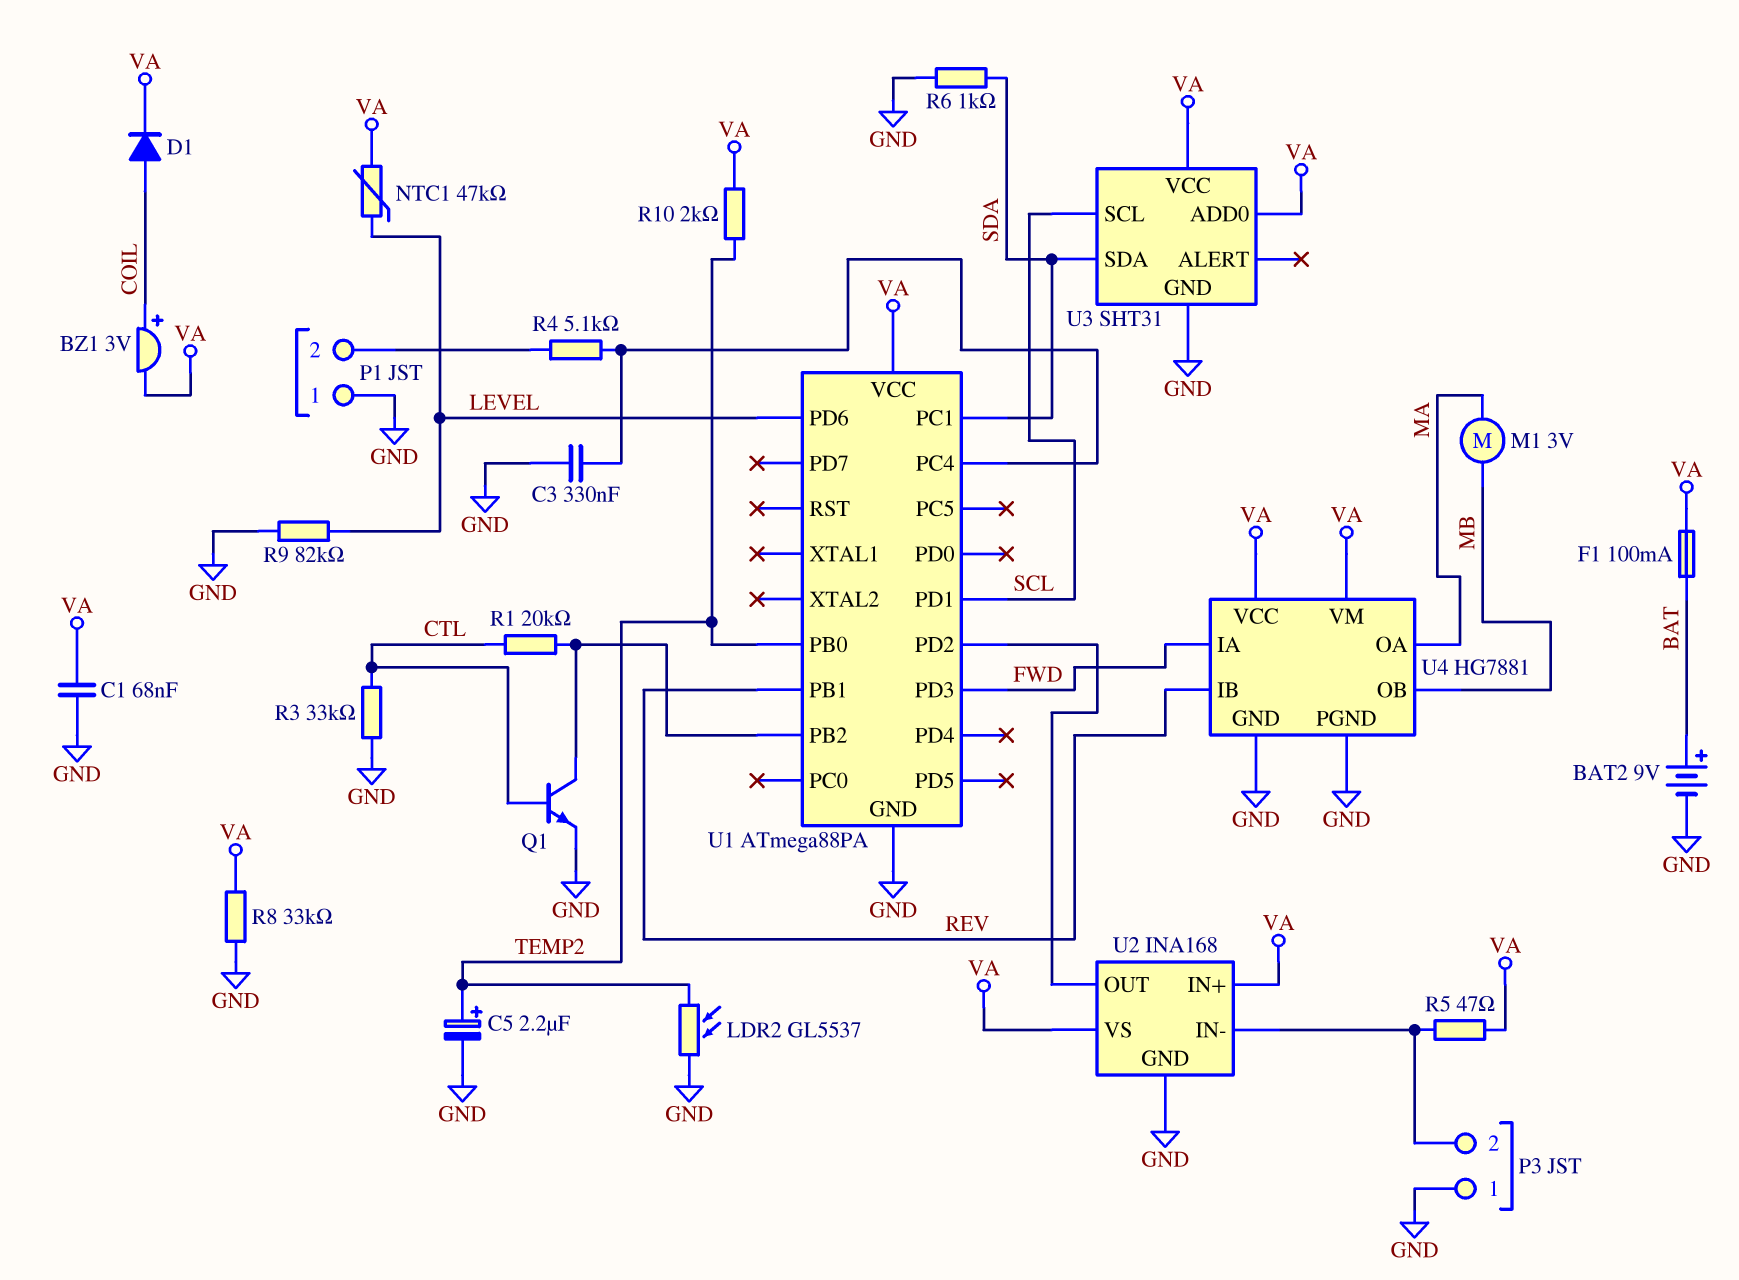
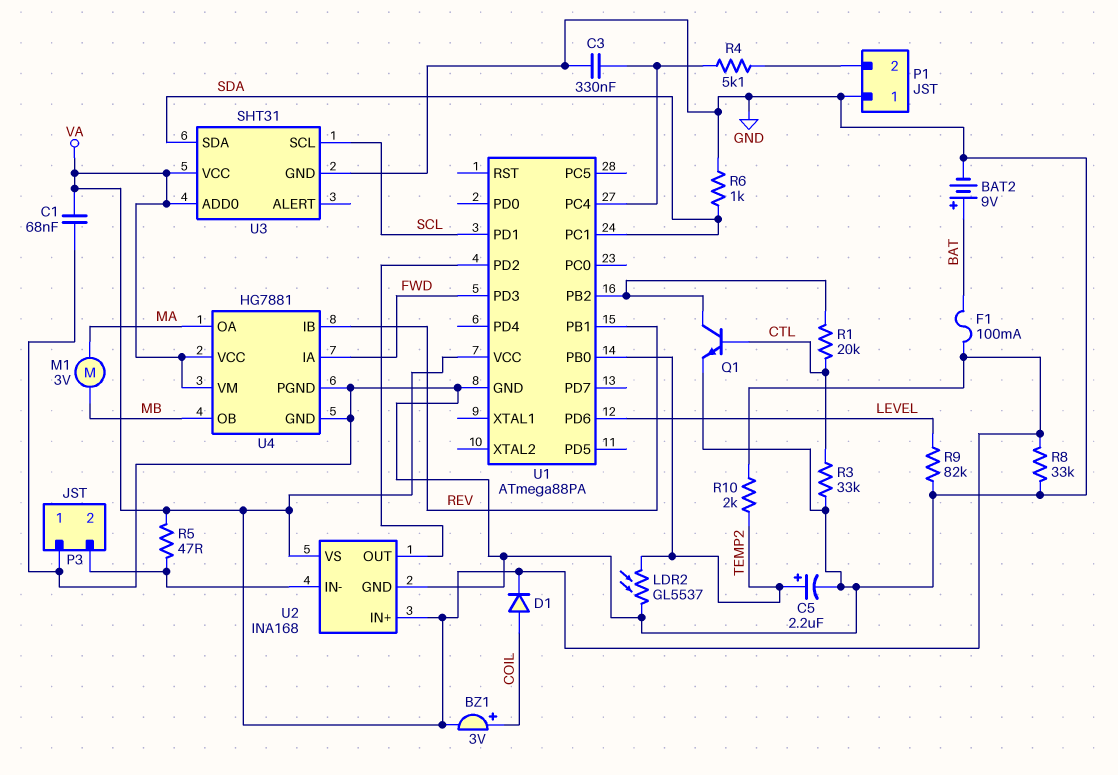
NTC1: 47k (LEVEL, VA) -> none

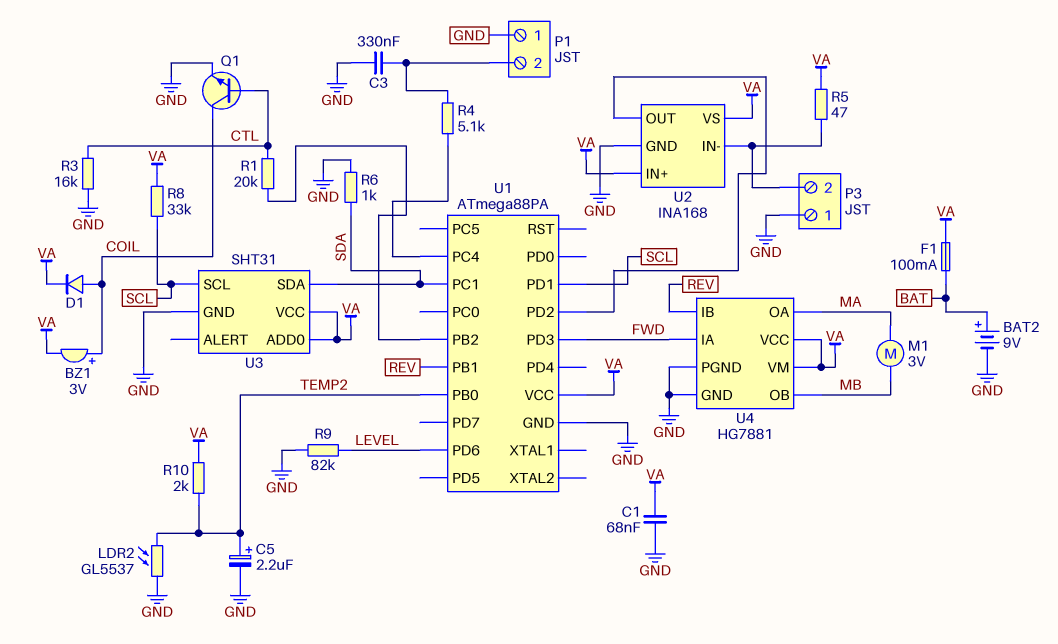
C3: 330nF (GND, U1/PC4) -> 330nF (GND, P1/2)
Q1: NPN (B CTL, C U1/PB2, E GND) -> NPN (B CTL, C COIL, E GND)
R3: 33k (CTL, GND) -> 16k (CTL, GND)
R8: 33k (GND, VA) -> 33k (SCL, VA)

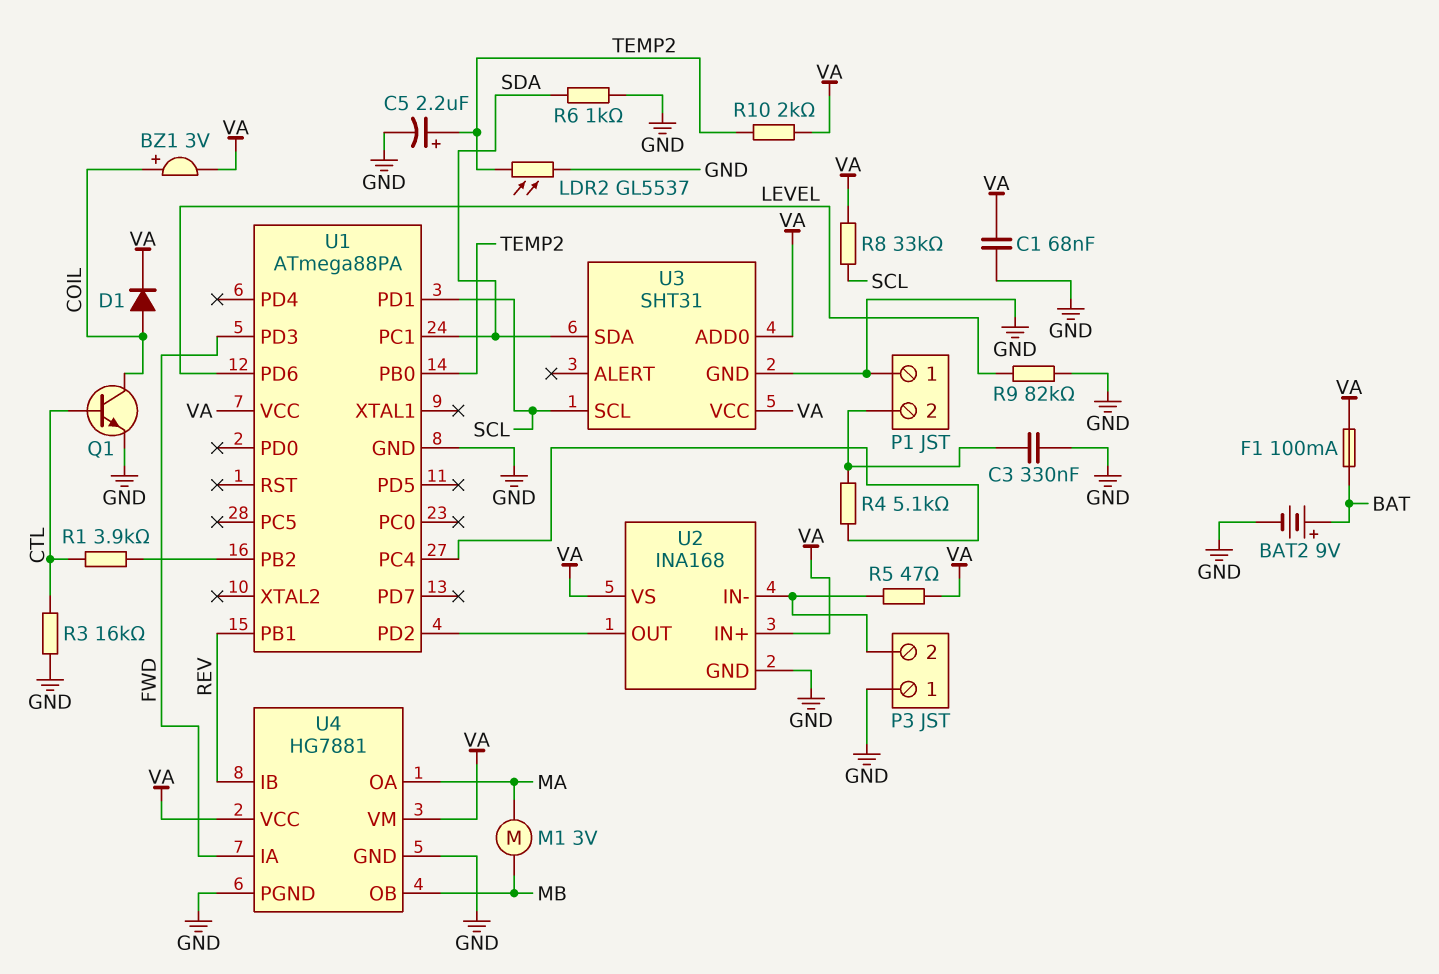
R1: 20k (CTL, U1/PB2) -> 3.9k (CTL, U1/PB2)

